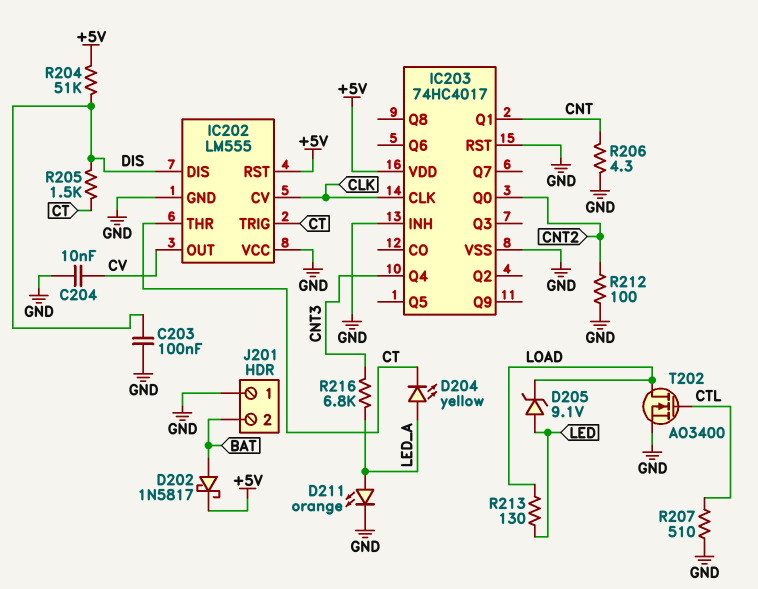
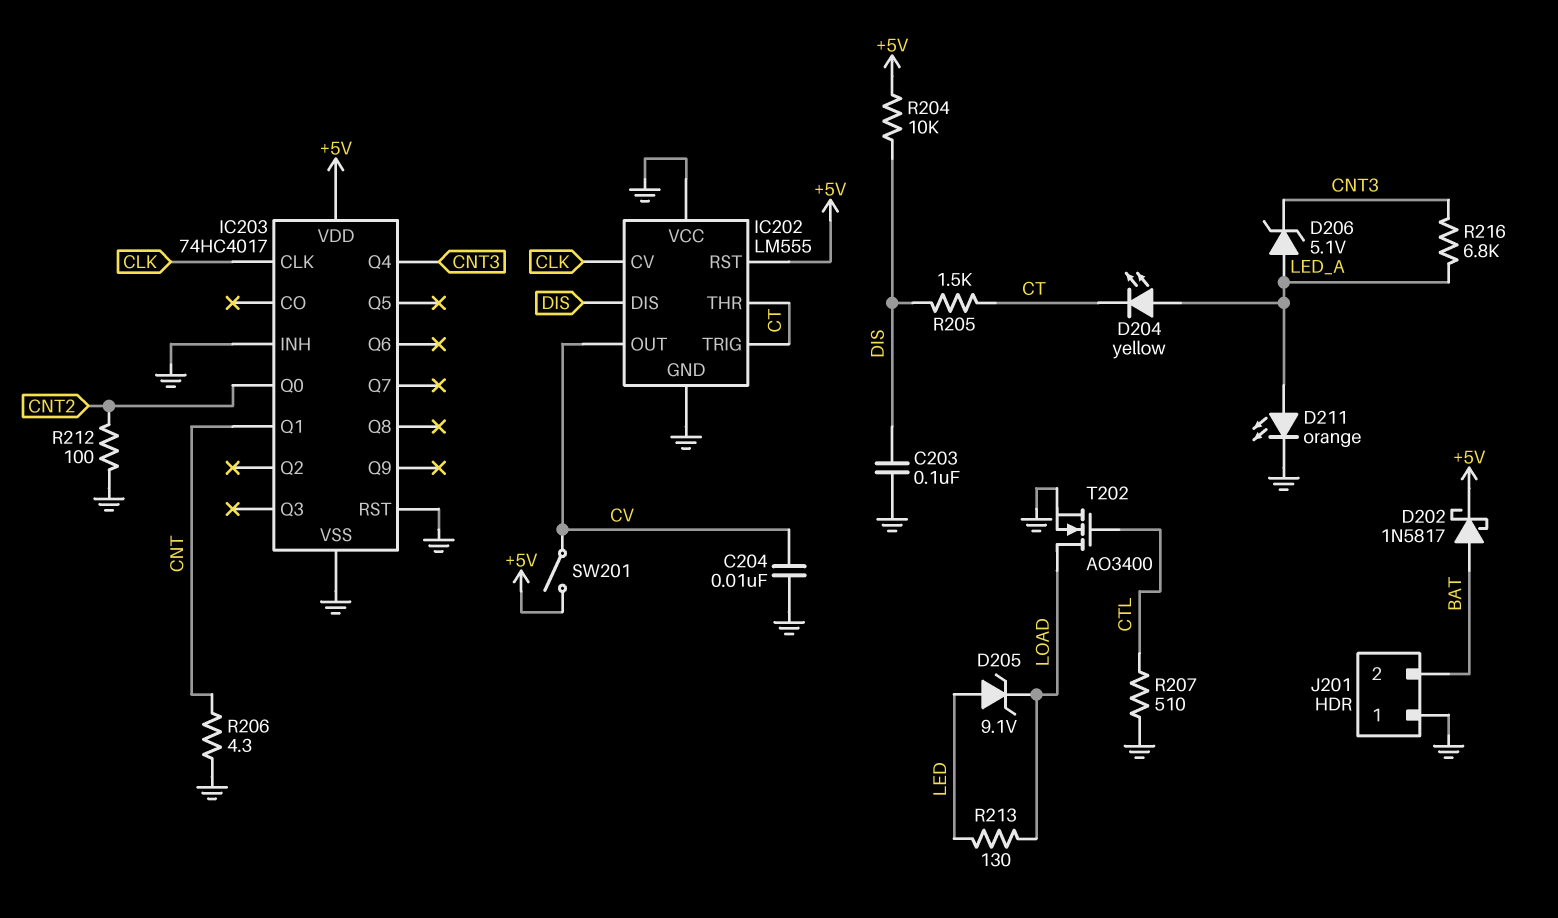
D206: none -> zener 5.1V (A LED_A, K CNT3)
R204: 51k (+5V, DIS) -> 10k (+5V, DIS)
SW201: none -> switch (+5V, CV)

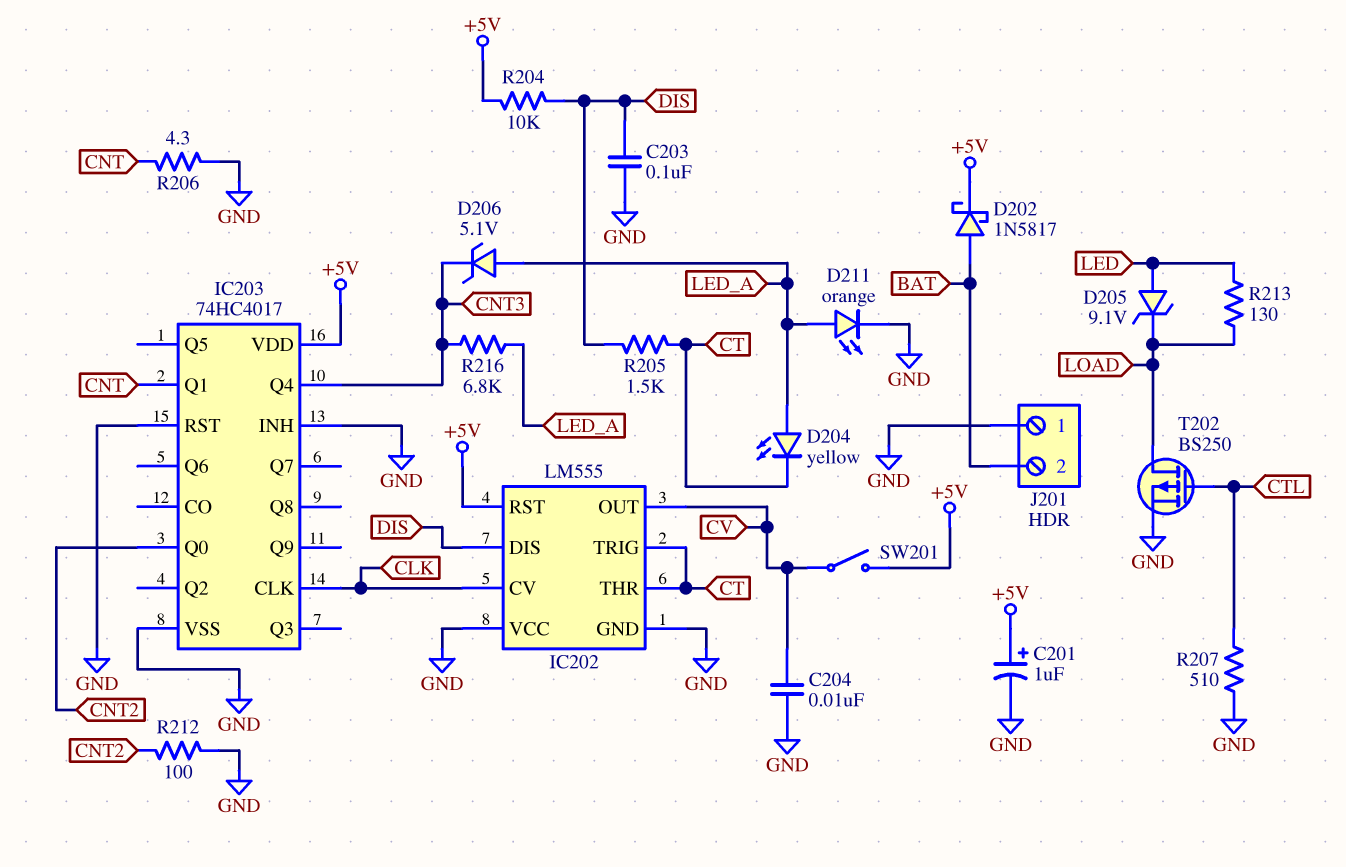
C201: none -> 1uF (plus +5V, minus GND)
T202: NMOS AO3400 (G CTL, D LOAD, S GND) -> PMOS BS250 (G CTL, D LOAD, S GND)

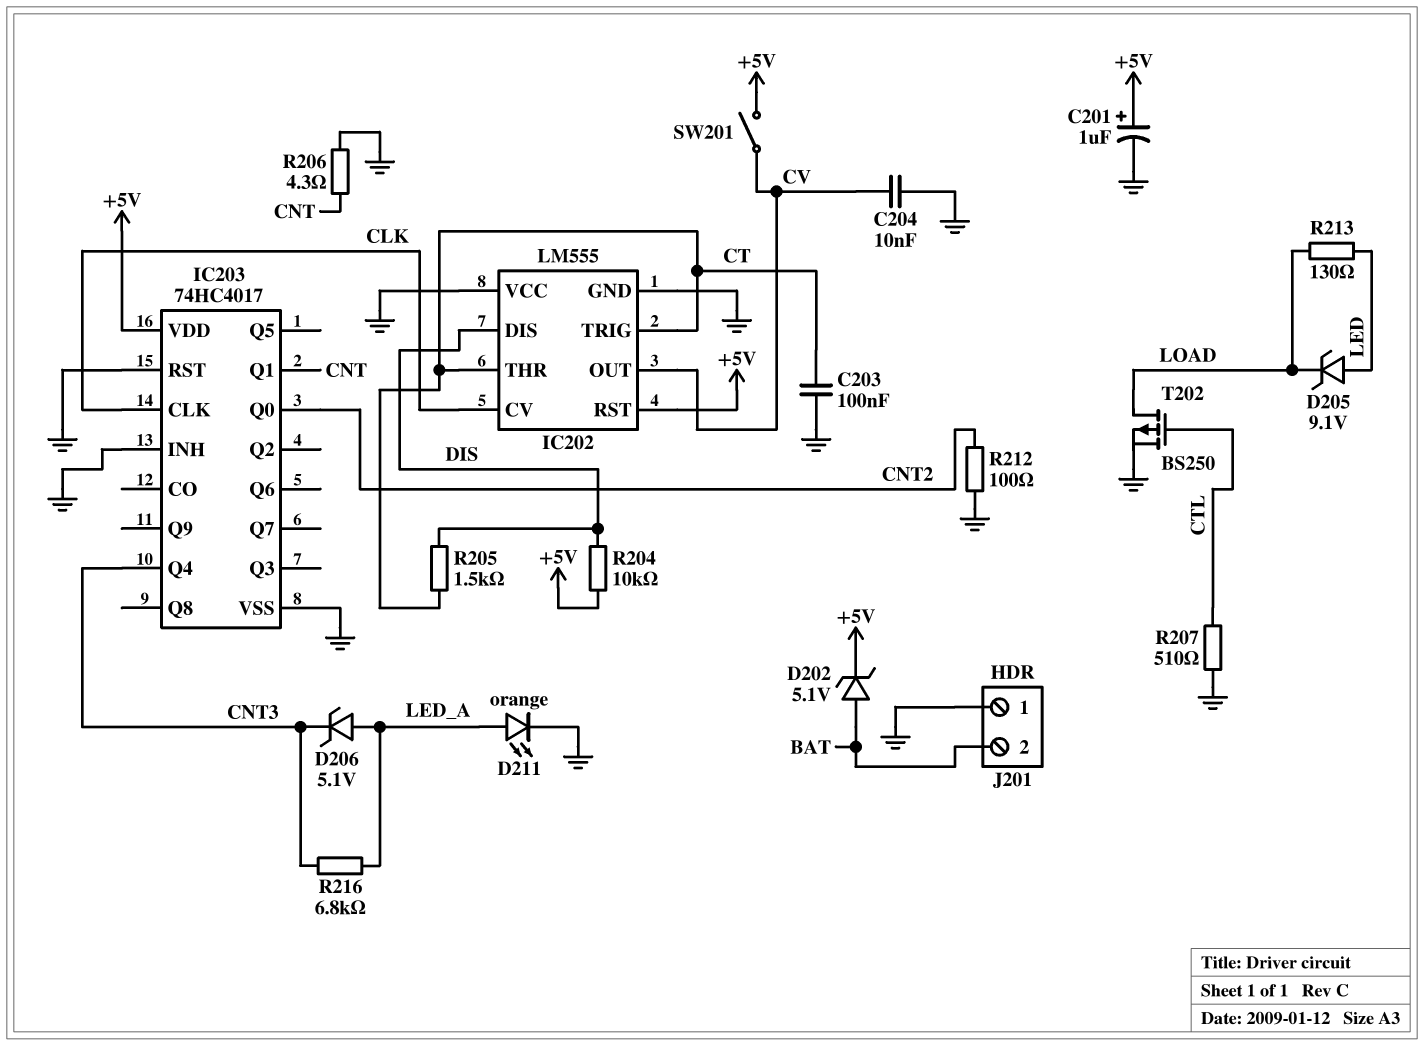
C203: 100nF (DIS, GND) -> 100nF (CT, GND)
D202: schottky 1N5817 (A BAT, K +5V) -> zener 5.1V (A BAT, K +5V)
D204: LED yellow (A LED_A, K CT) -> none

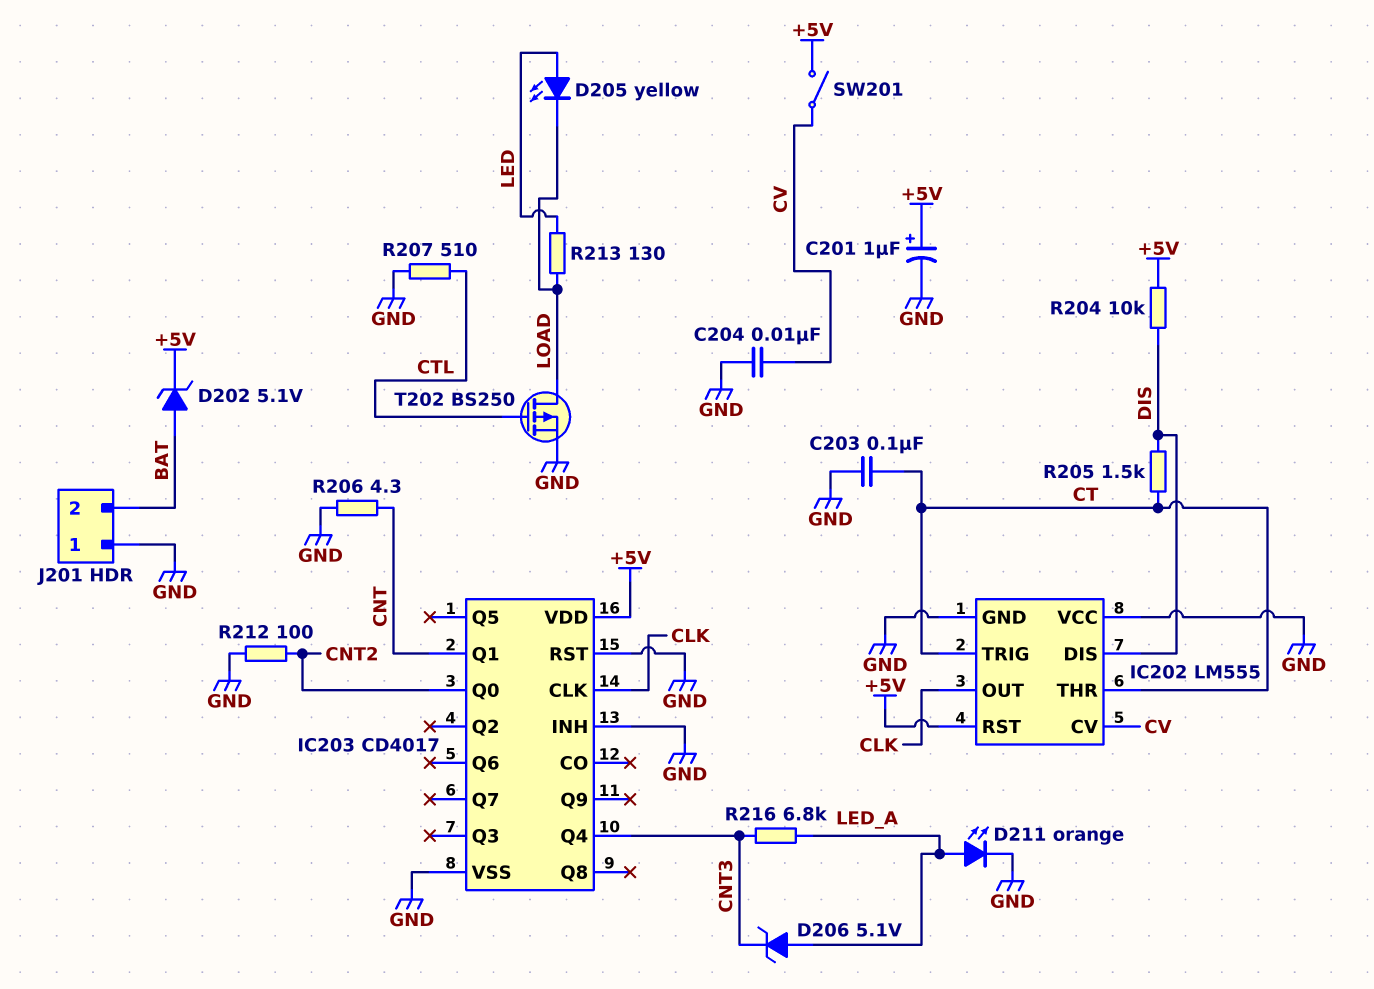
D205: zener 9.1V (A LED, K LOAD) -> LED yellow (A LED, K LOAD)
IC202 pin CV: CLK -> CV
IC202 pin OUT: CV -> CLK
IC203: 74HC4017 -> CD4017

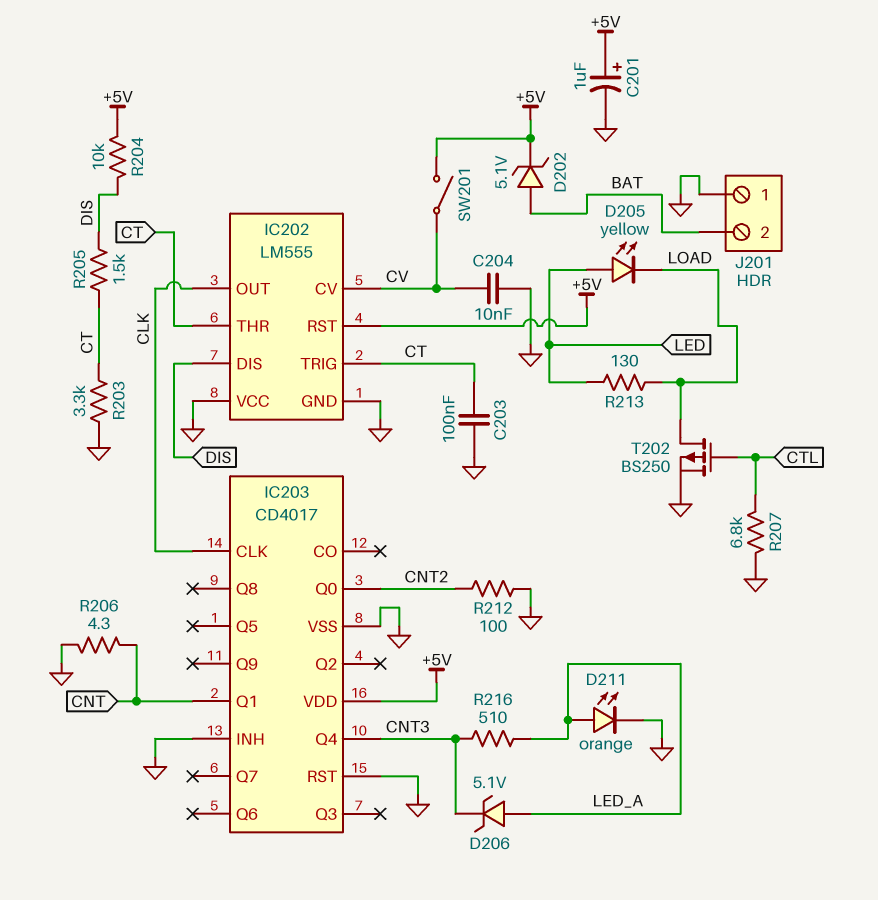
R203: none -> 3.3k (CT, GND)
R207: 510 (CTL, GND) -> 6.8k (CTL, GND)
R216: 6.8k (CNT3, LED_A) -> 510 (CNT3, LED_A)

